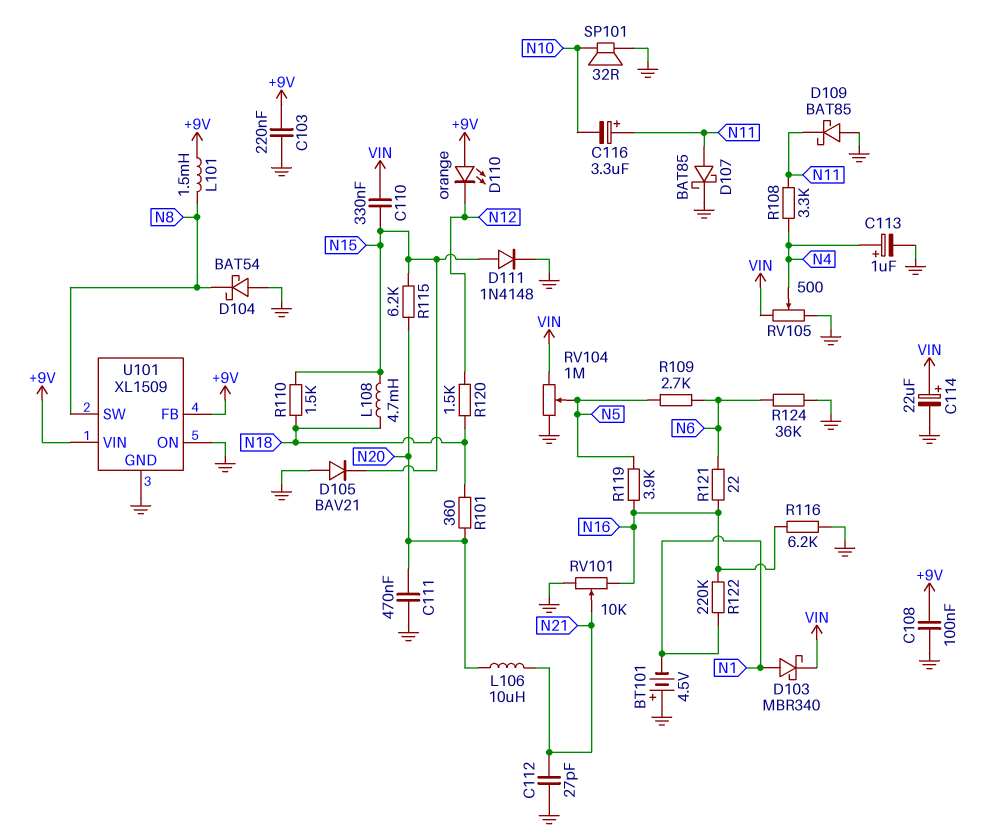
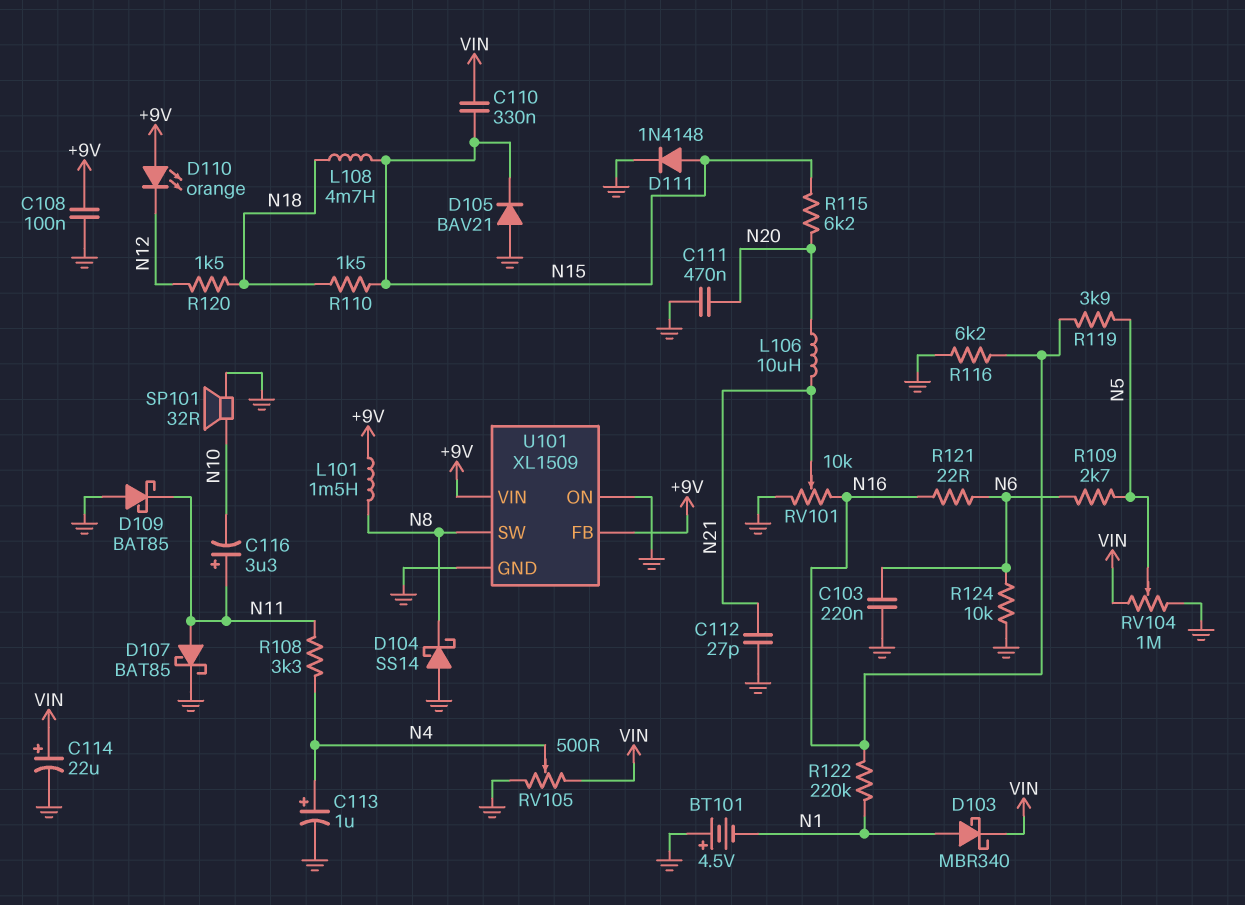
C103: 220nF (+9V, GND) -> 220nF (GND, N6)
D104: schottky BAT54 (A GND, K N8) -> schottky SS14 (A GND, K N8)
R101: 360 (N18, N20) -> none
R124: 36k (GND, N6) -> 10k (GND, N6)

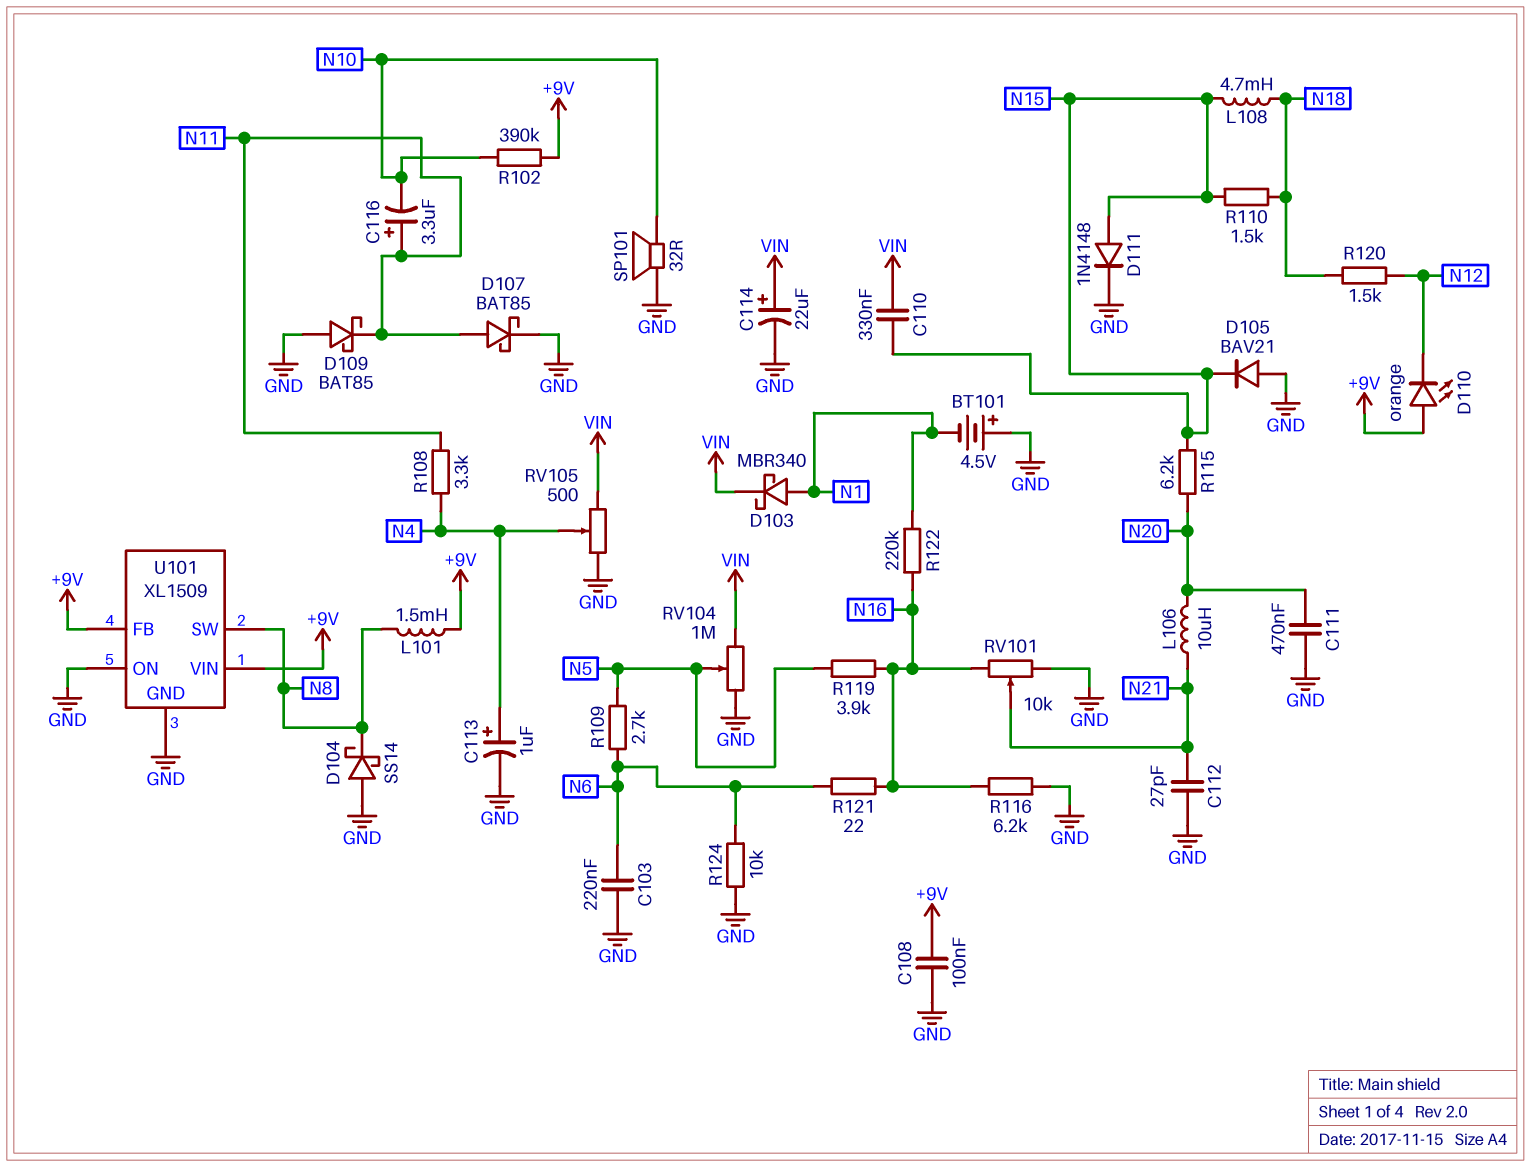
R102: none -> 390k (+9V, N10)

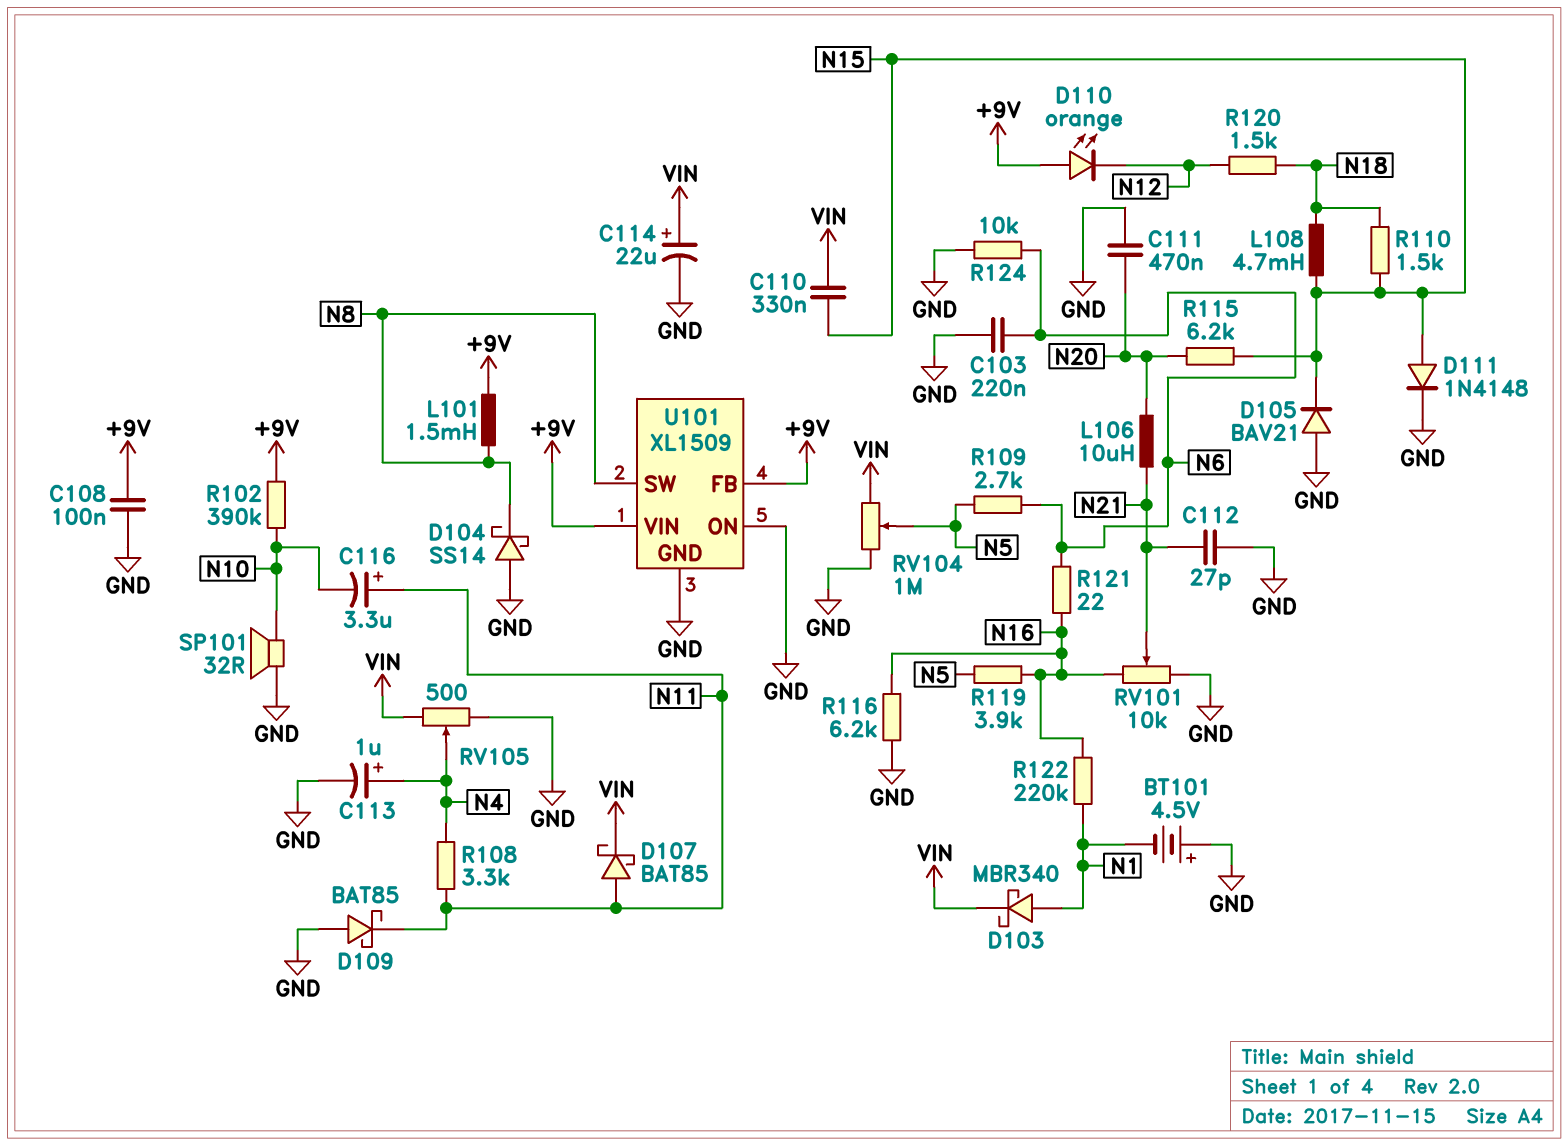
D107: schottky BAT85 (A N11, K GND) -> schottky BAT85 (A N11, K VIN)

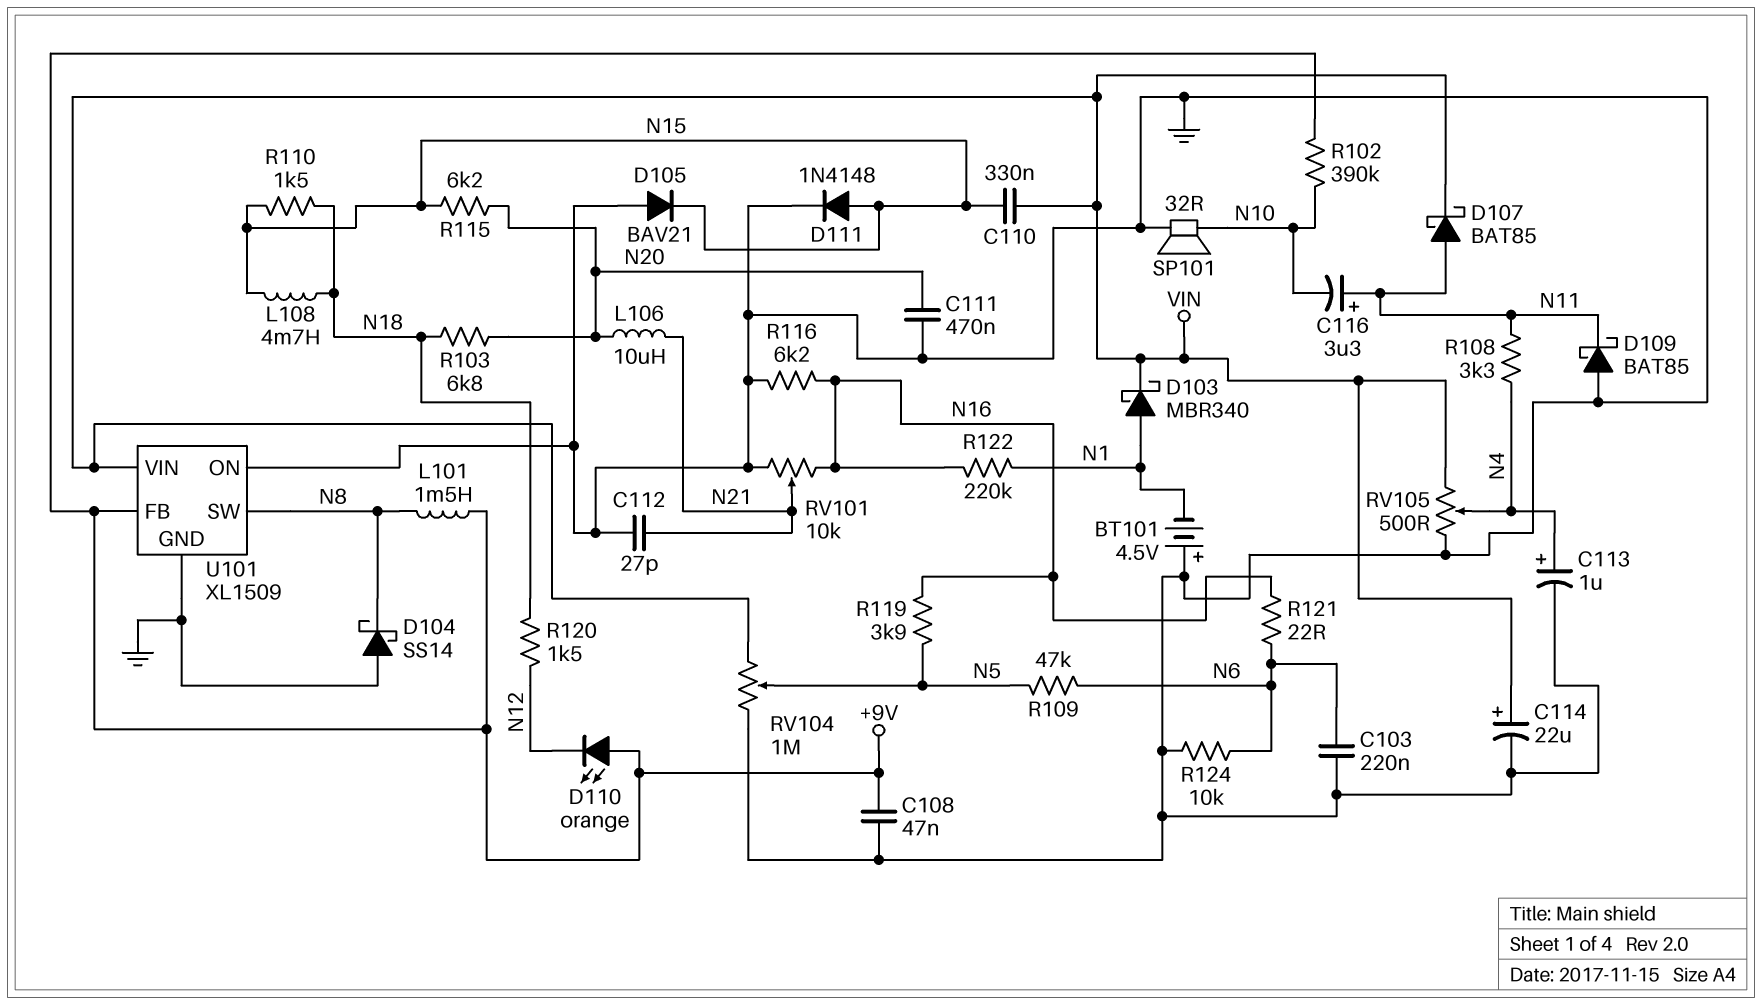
C108: 100nF (+9V, GND) -> 47nF (+9V, GND)
R103: none -> 6.8k (N18, N20)
R109: 2.7k (N5, N6) -> 47k (N5, N6)
U101 pin VIN: +9V -> VIN

